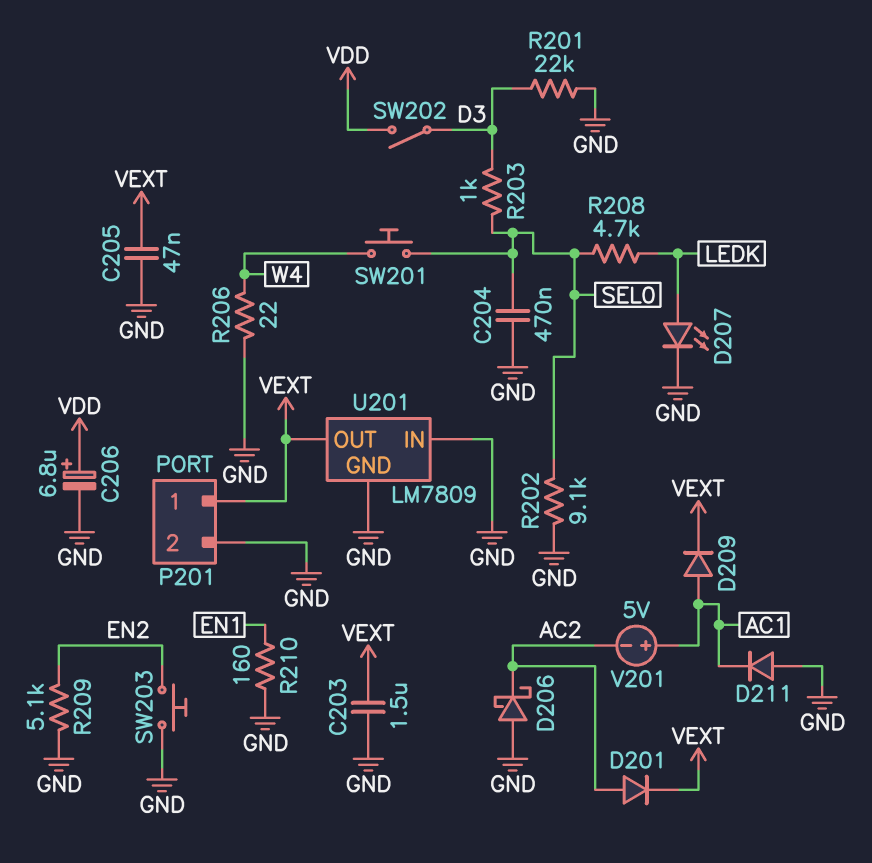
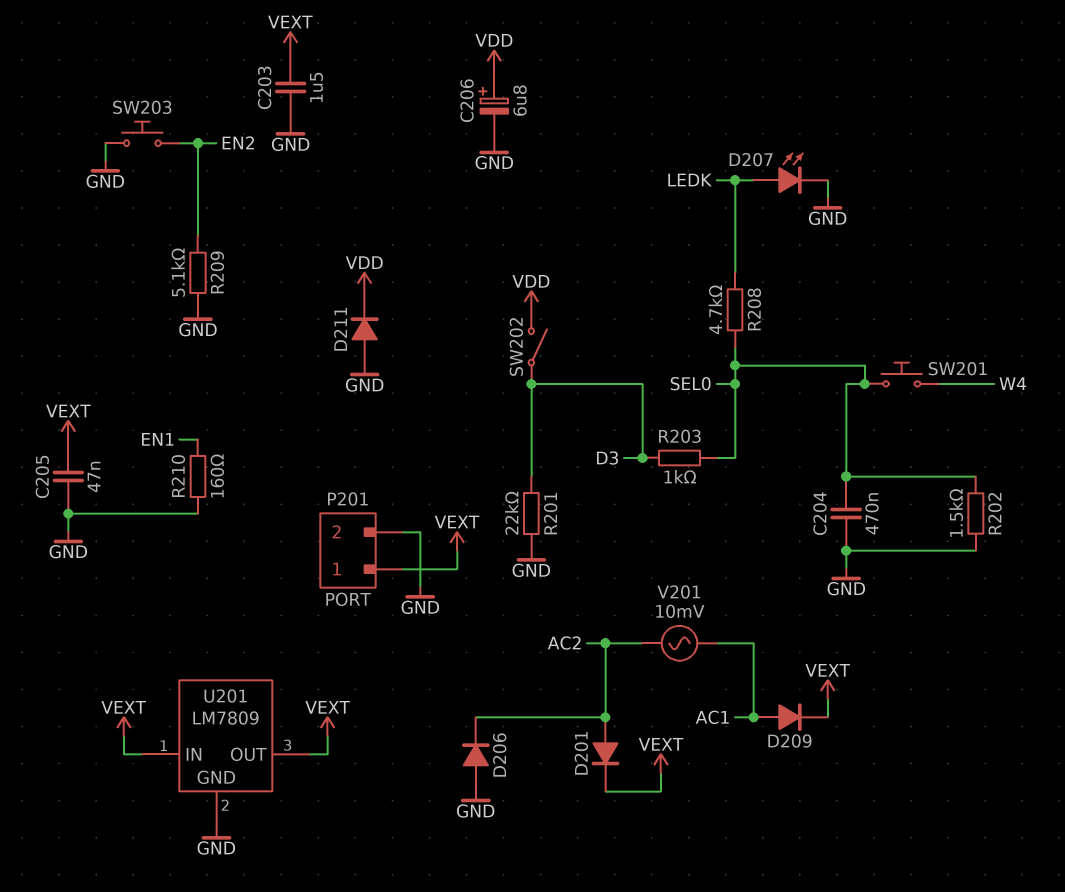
D206: schottky (A GND, K AC2) -> diode (A GND, K AC2)
D211: diode (A GND, K AC1) -> diode (A GND, K VDD)
R202: 9.1k (GND, SEL0) -> 1.5k (GND, SEL0)
R206: 22 (GND, W4) -> none
U201 pin IN: GND -> VEXT
V201: 5V (plus AC1, minus AC2) -> AC 10mV (AC1, AC2)

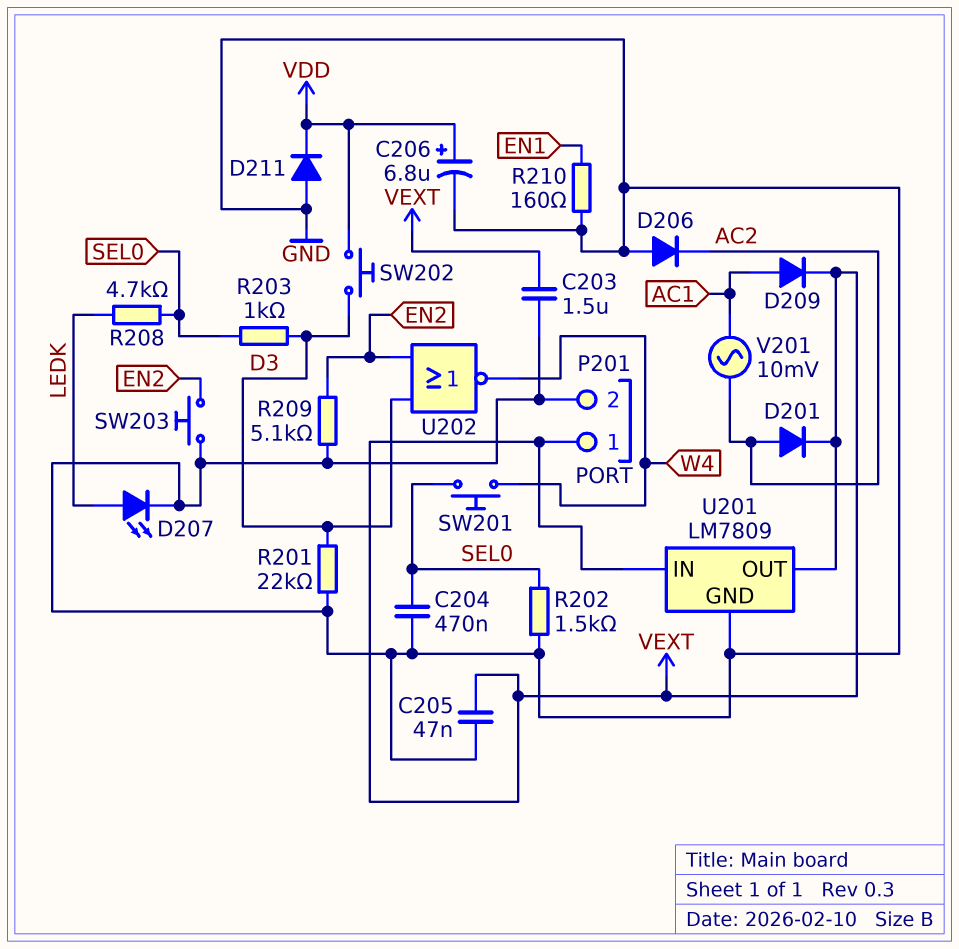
SW202: switch (D3, VDD) -> button (D3, VDD)
U202: none -> NOR (in D3, in EN2, out W4)

